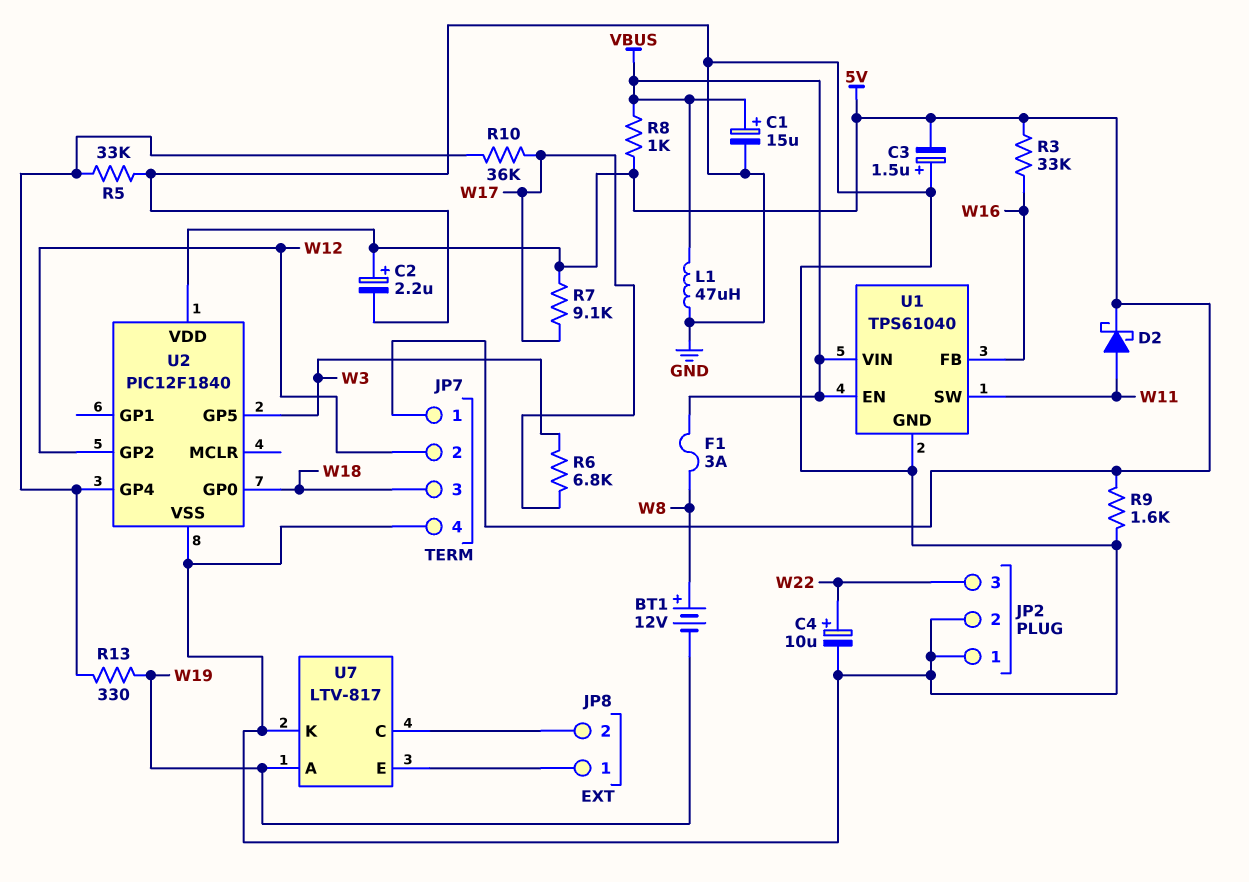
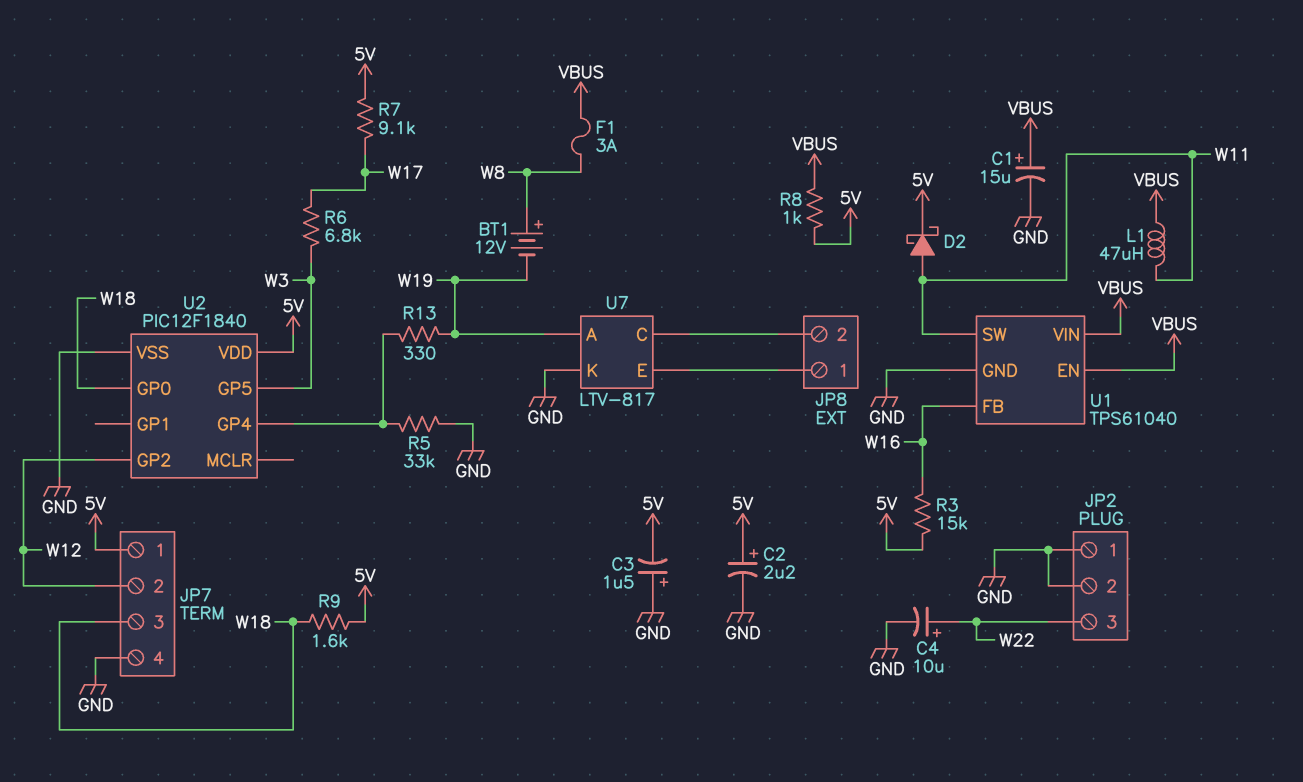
L1: 47uH (GND, VBUS) -> 47uH (VBUS, W11)
R3: 33k (5V, W16) -> 15k (5V, W16)
R9: 1.6k (5V, GND) -> 1.6k (5V, W18)
R10: 36k (U2/GP4, W17) -> none

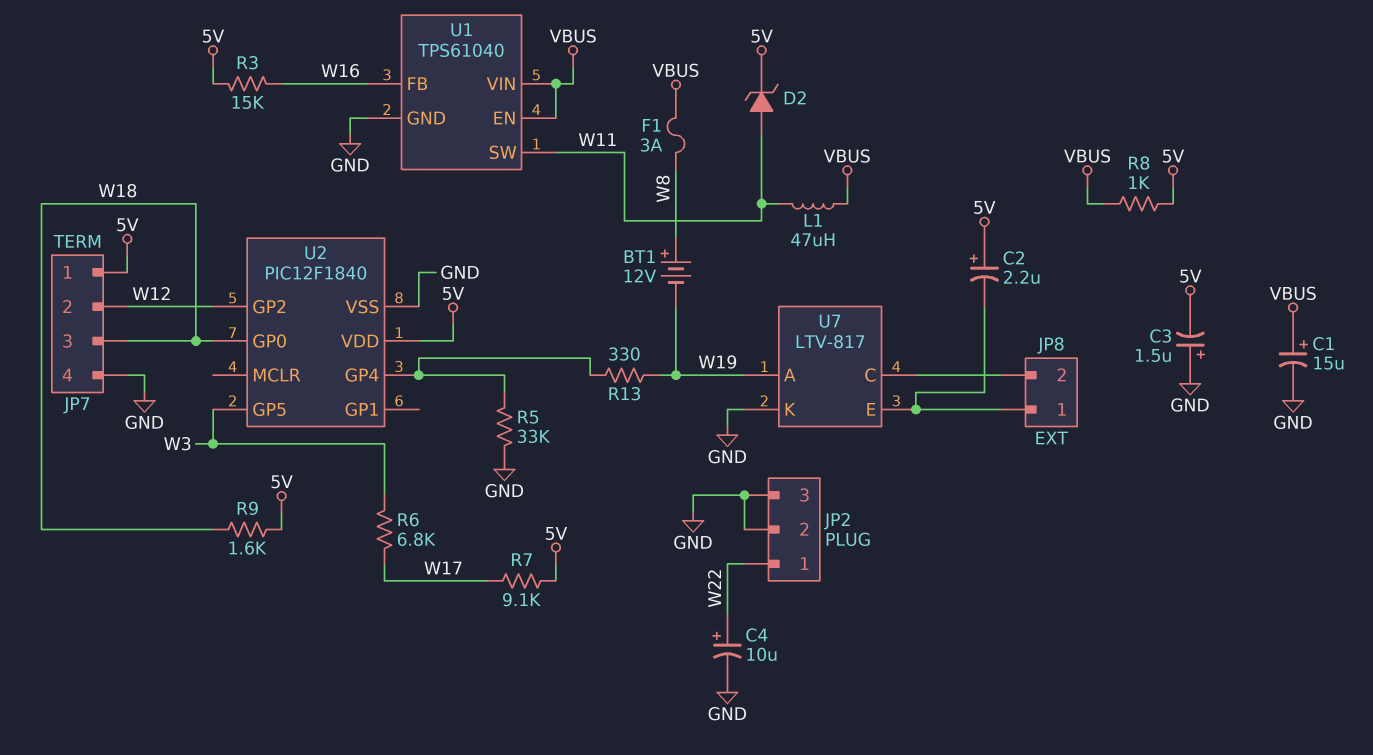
C2: 2.2uF (plus 5V, minus GND) -> 2.2uF (plus 5V, minus JP8/1)
D2: schottky (A W11, K 5V) -> zener (A W11, K 5V)
JP2 pin 1: GND -> W22
JP2 pin 3: W22 -> GND

